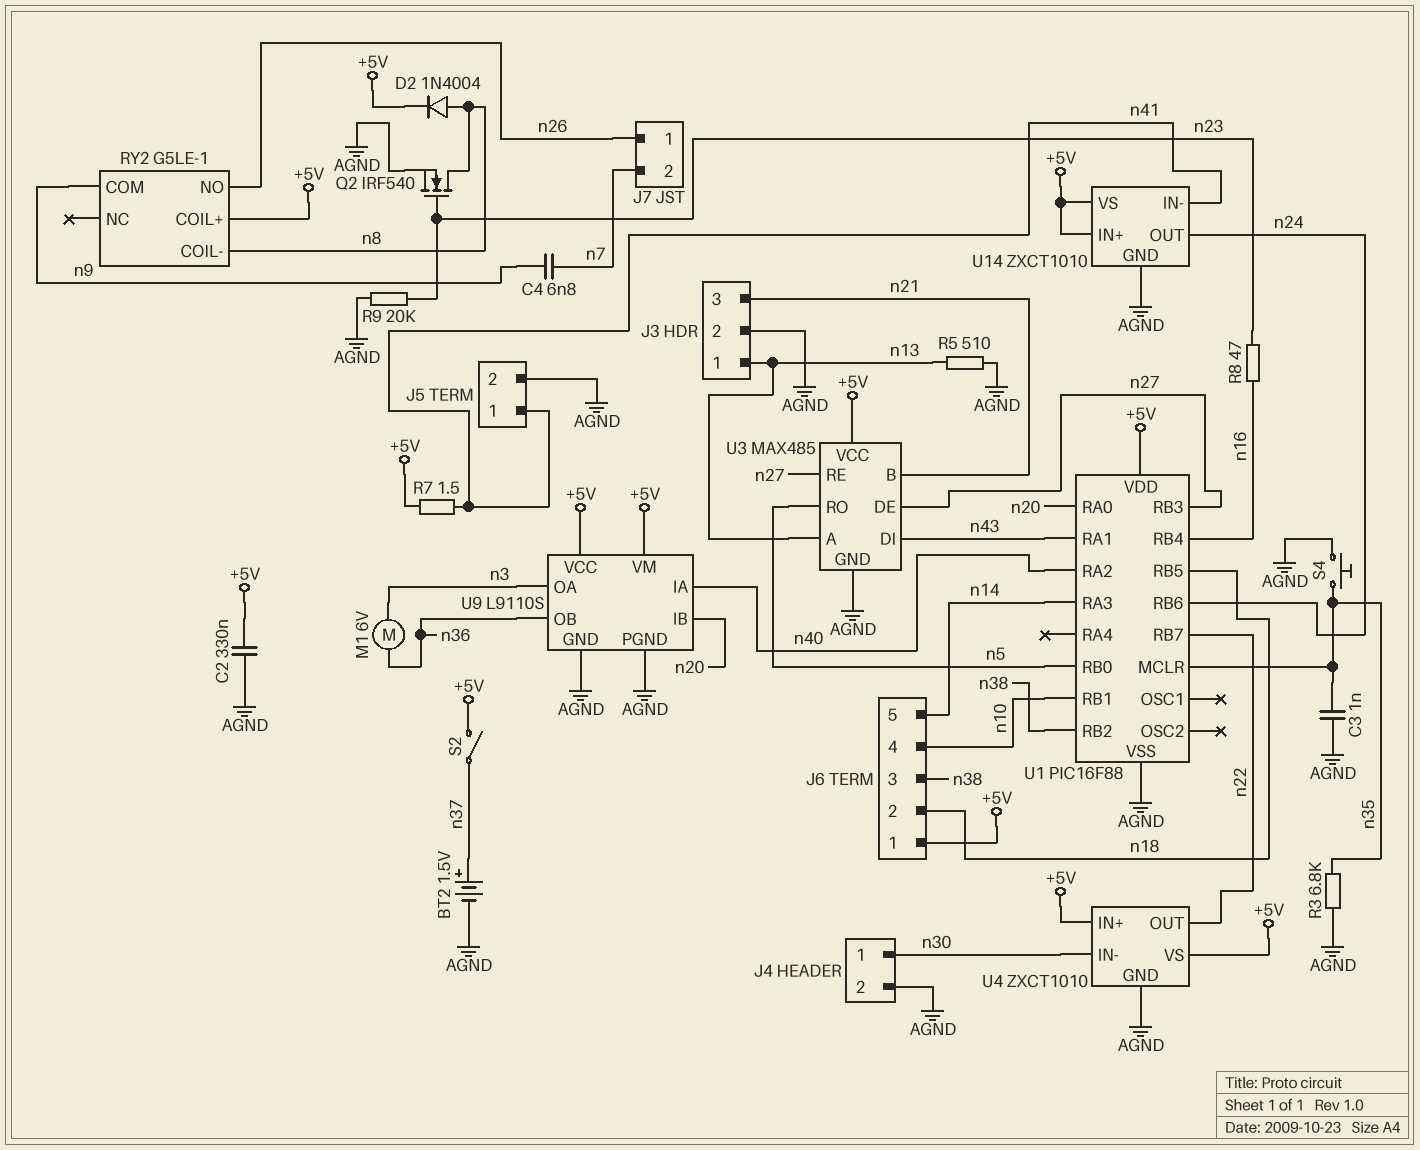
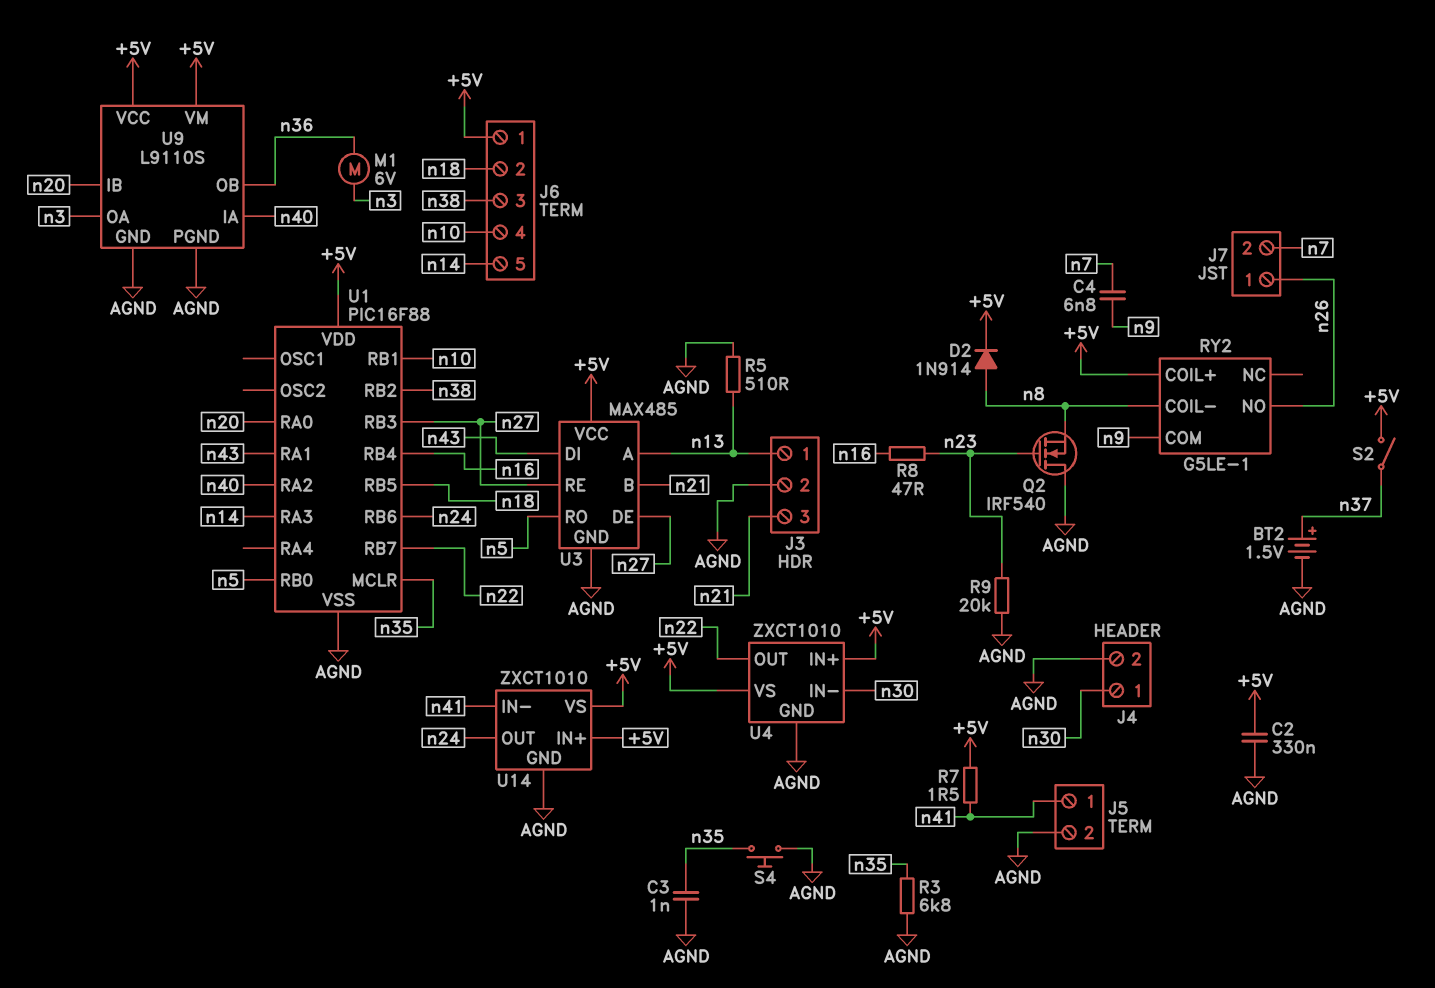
D2: diode 1N4004 (A n8, K +5V) -> diode 1N914 (A n8, K +5V)
Q2: NMOS IRF540 (G n23, D n8, S AGND) -> NMOS IRF540 (G n23, D AGND, S n8)

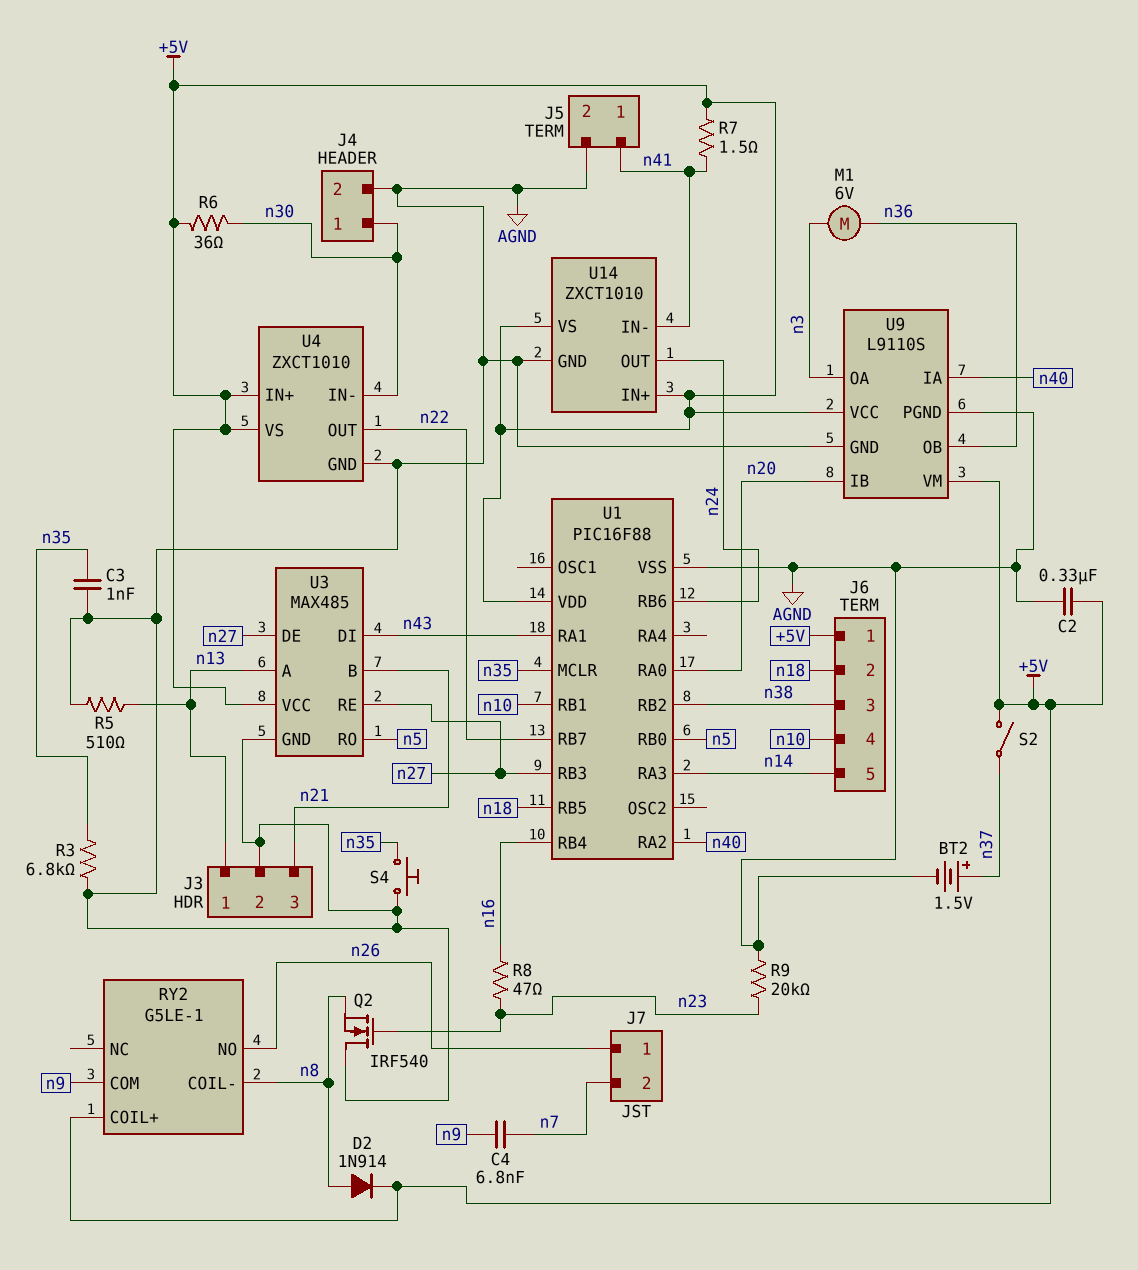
R6: none -> 36 (+5V, n30)

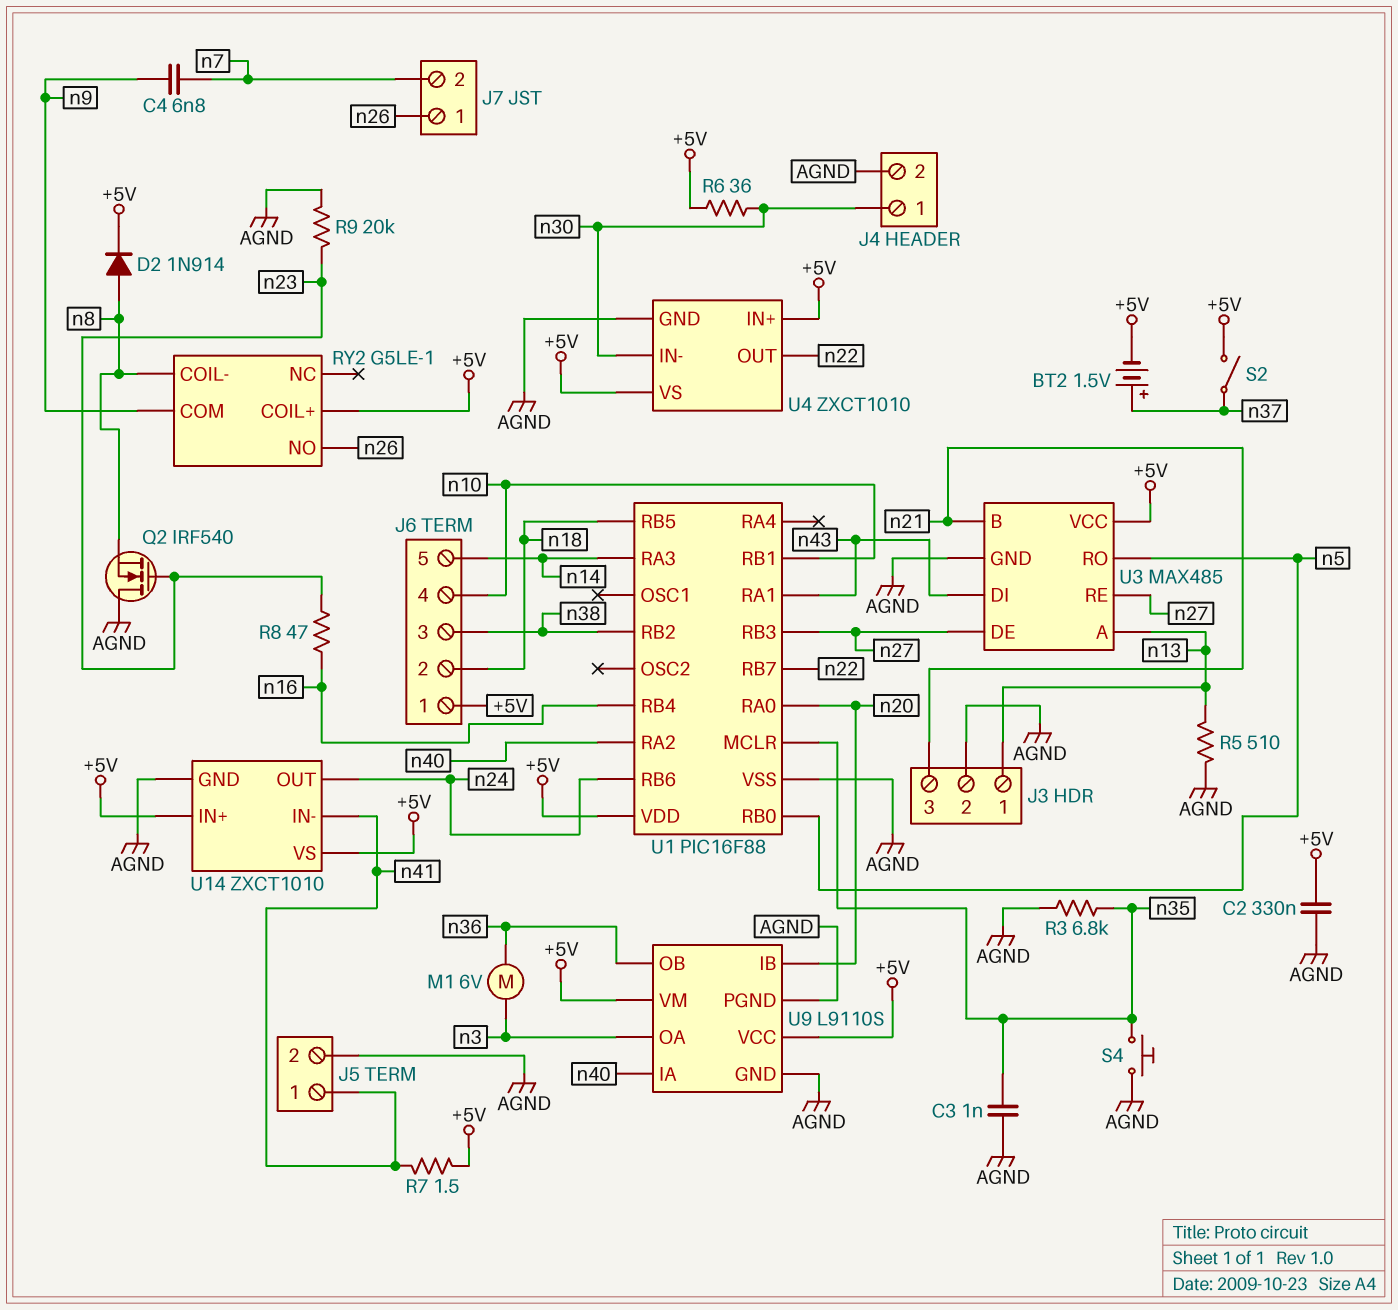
BT2: 1.5V (plus n37, minus AGND) -> 1.5V (plus n37, minus +5V)

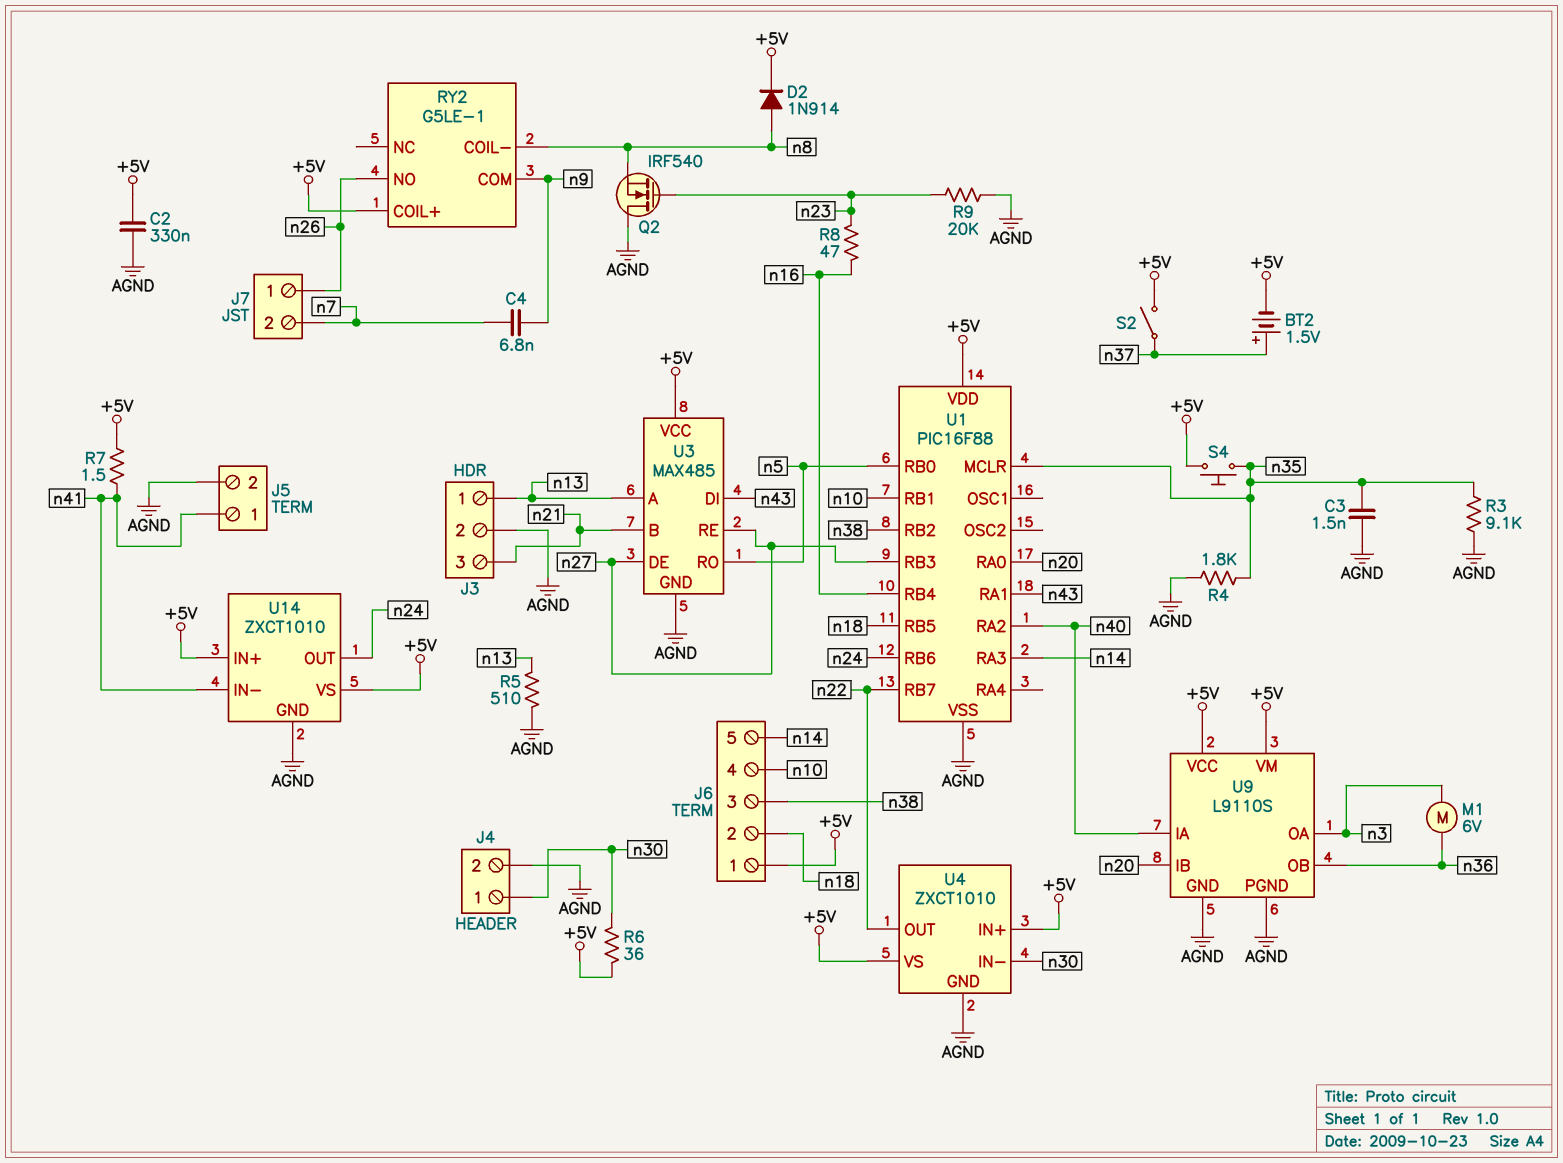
C3: 1nF (AGND, n35) -> 1.5nF (AGND, n35)
R3: 6.8k (AGND, n35) -> 9.1k (AGND, n35)
R4: none -> 1.8k (AGND, n35)
S4: button (AGND, n35) -> button (+5V, n35)

